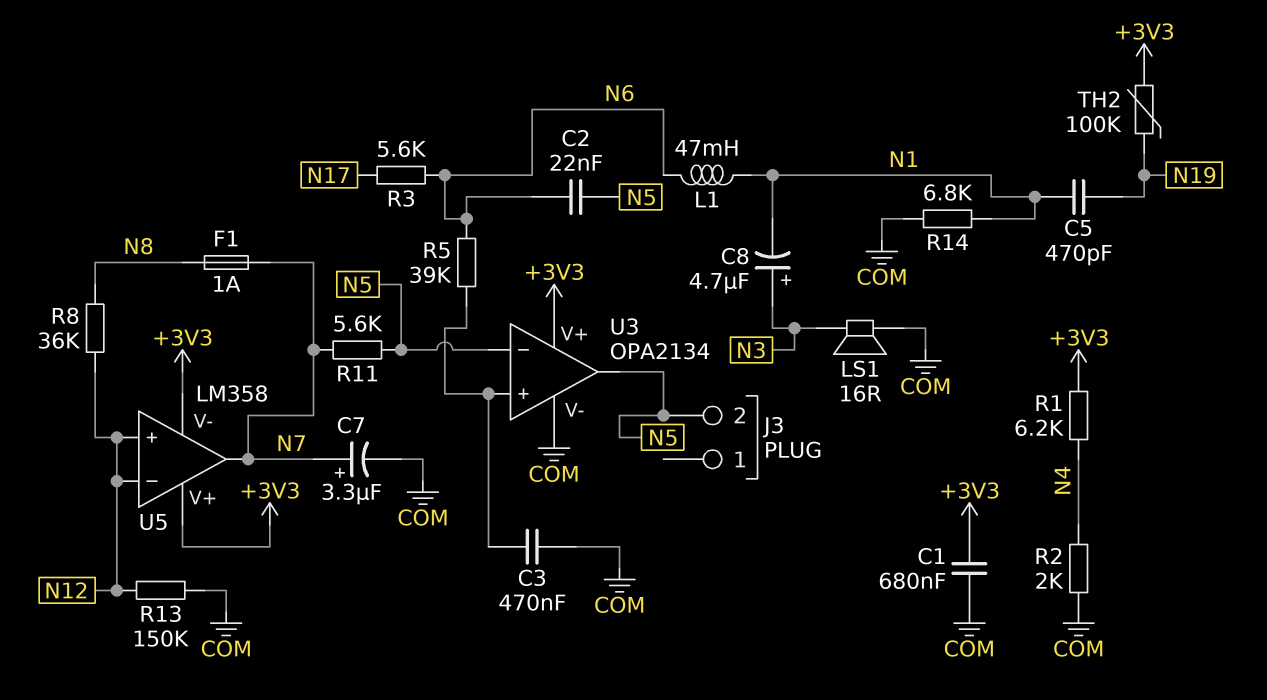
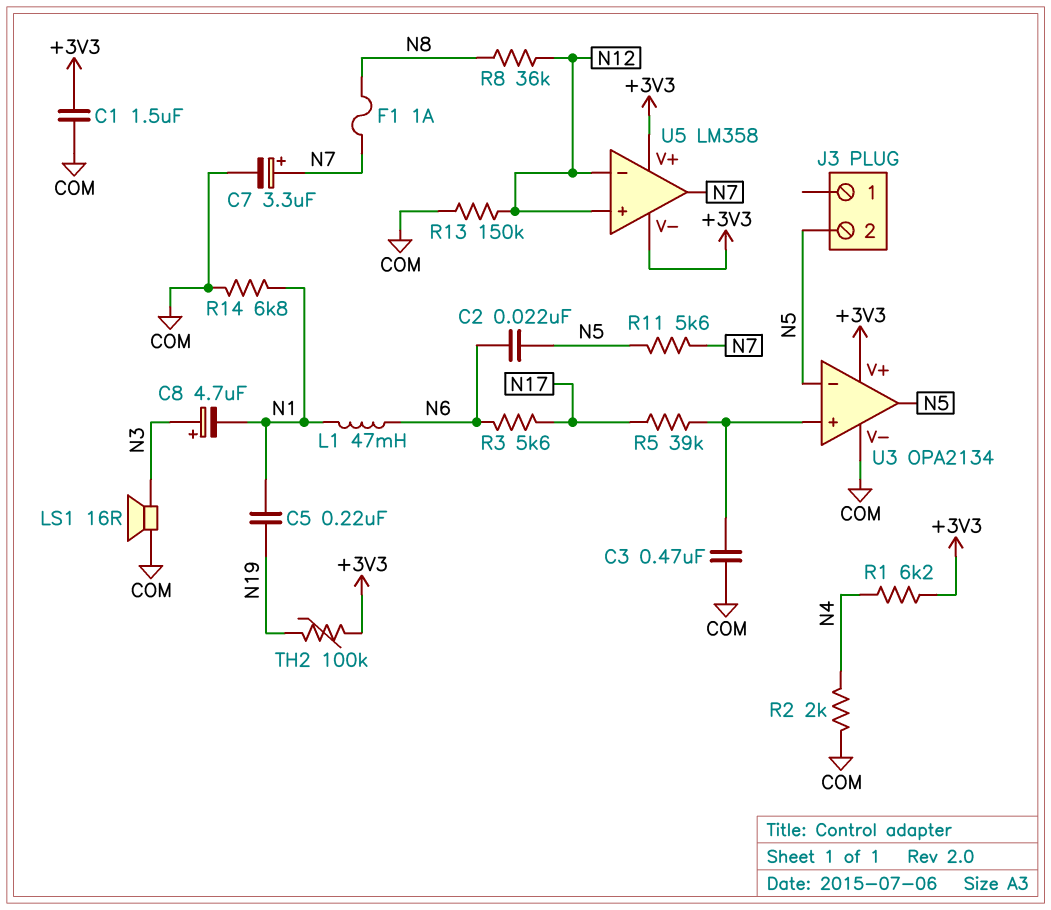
C1: 680nF (+3V3, COM) -> 1.5uF (+3V3, COM)
C5: 470pF (N1, N19) -> 220nF (N1, N19)
R5: 39k (N6, U3/in+) -> 39k (N17, U3/in+)

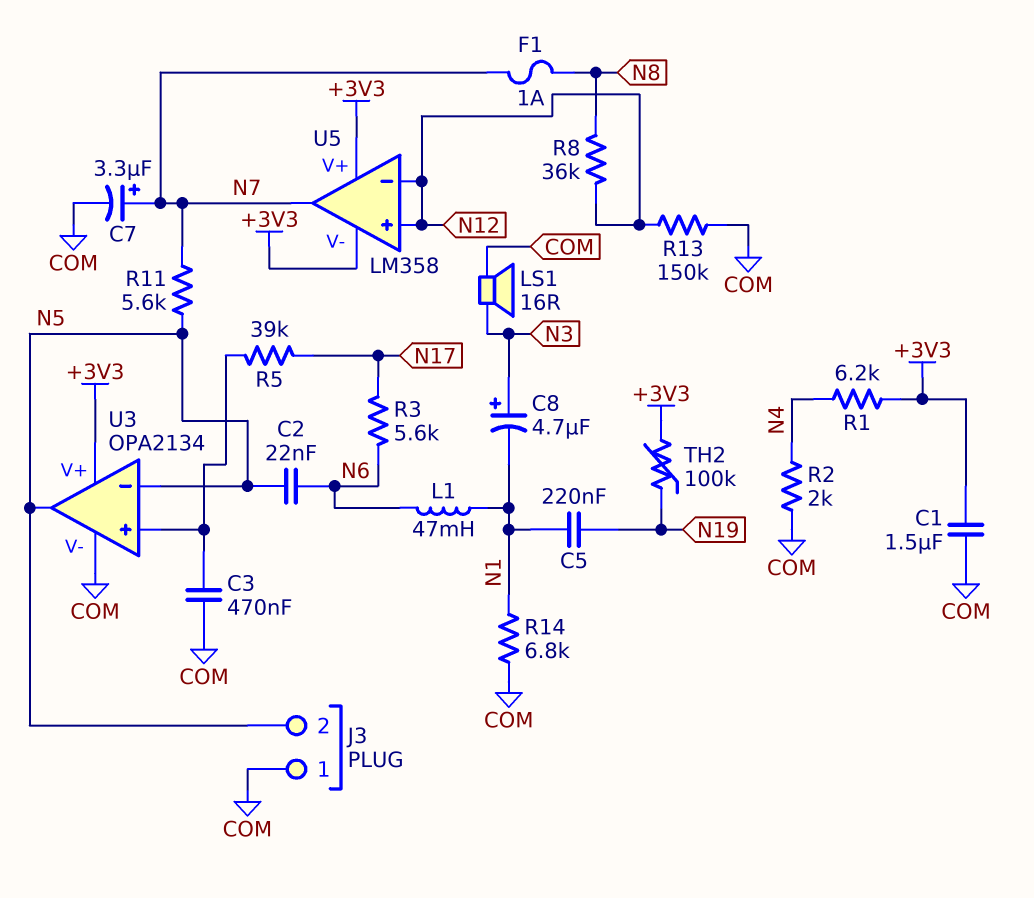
J3 pin 1: none -> COM

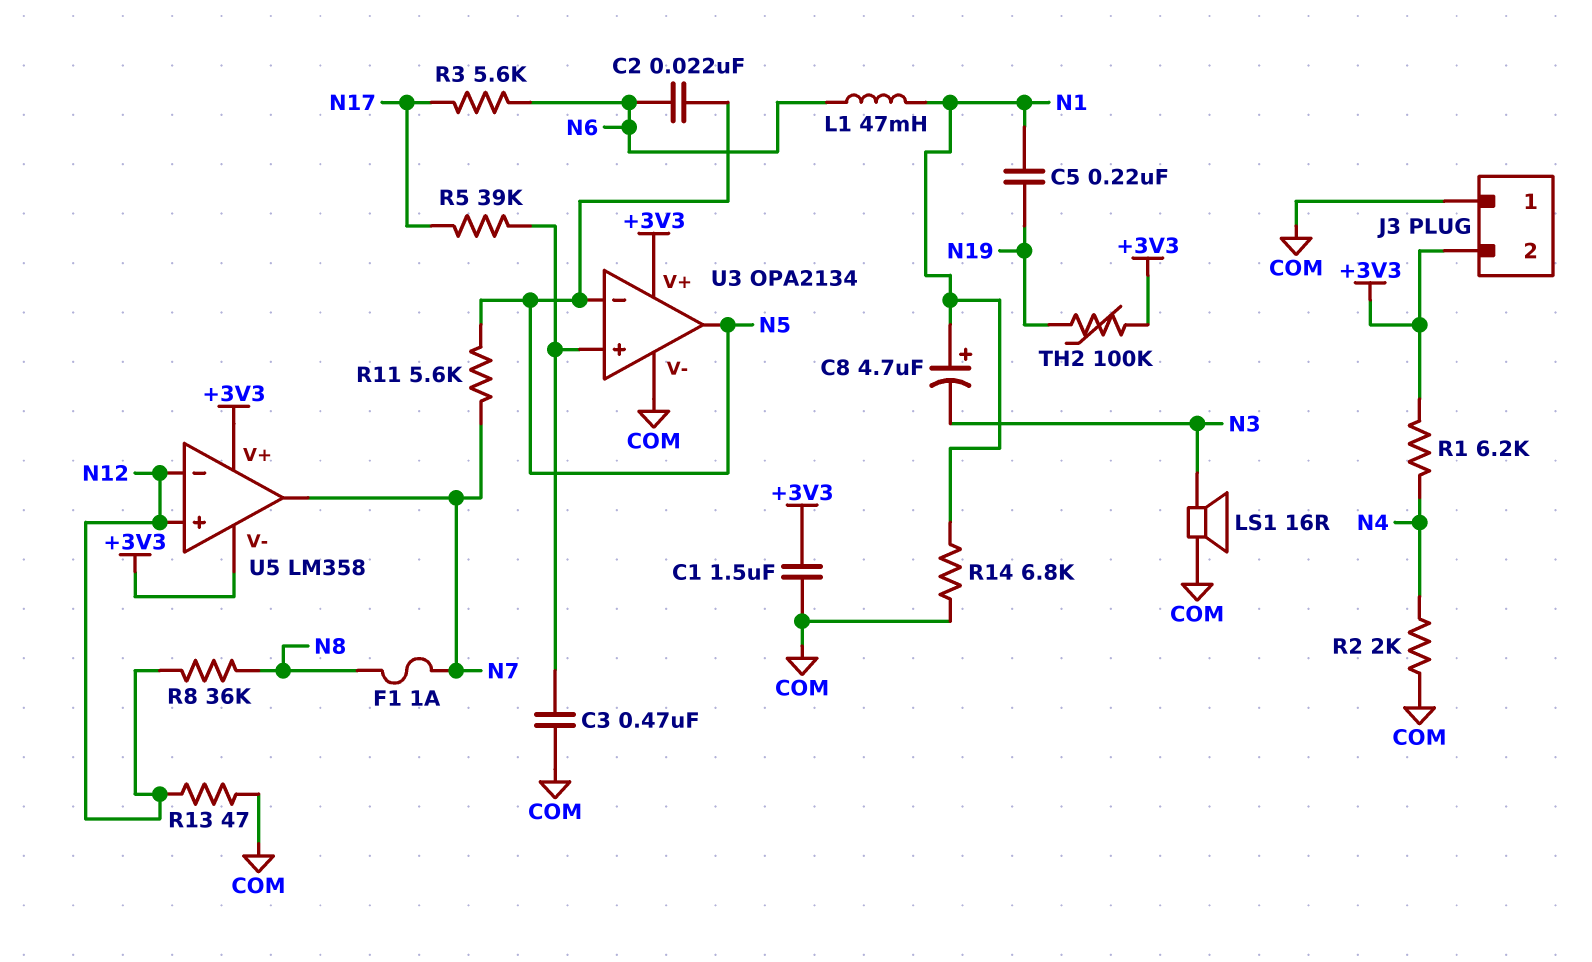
C7: 3.3uF (plus N7, minus COM) -> none
C8: 4.7uF (plus N3, minus N1) -> 4.7uF (plus N1, minus N3)
J3 pin 2: N5 -> +3V3
R13: 150k (COM, N12) -> 47 (COM, N12)

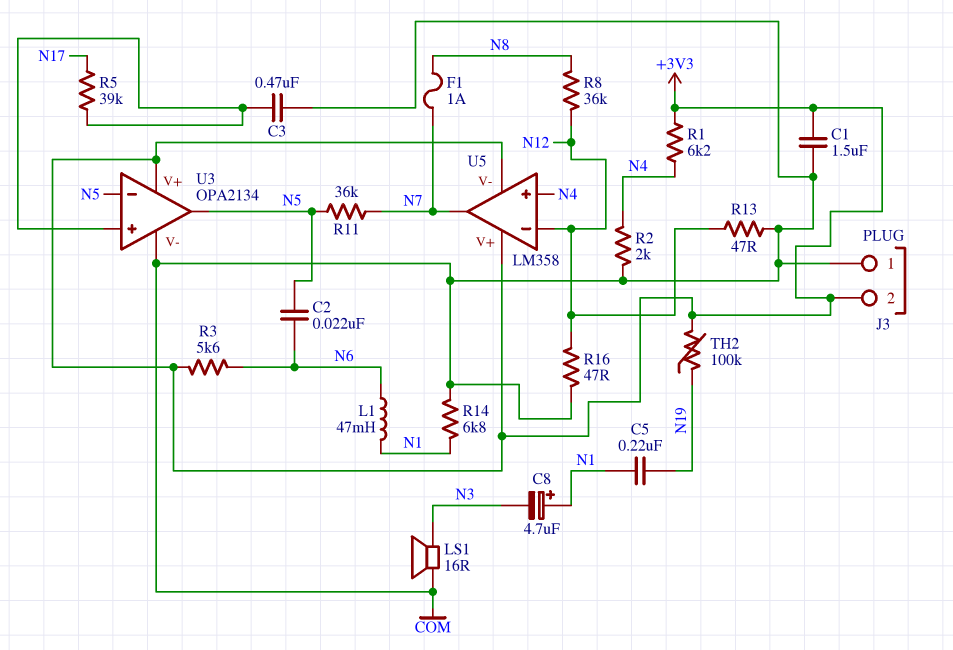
R3: 5.6k (N6, N17) -> 5.6k (+3V3, N6)
R11: 5.6k (N5, N7) -> 36k (N5, N7)
R16: none -> 47 (COM, N12)
U5 pin in+: N12 -> N4

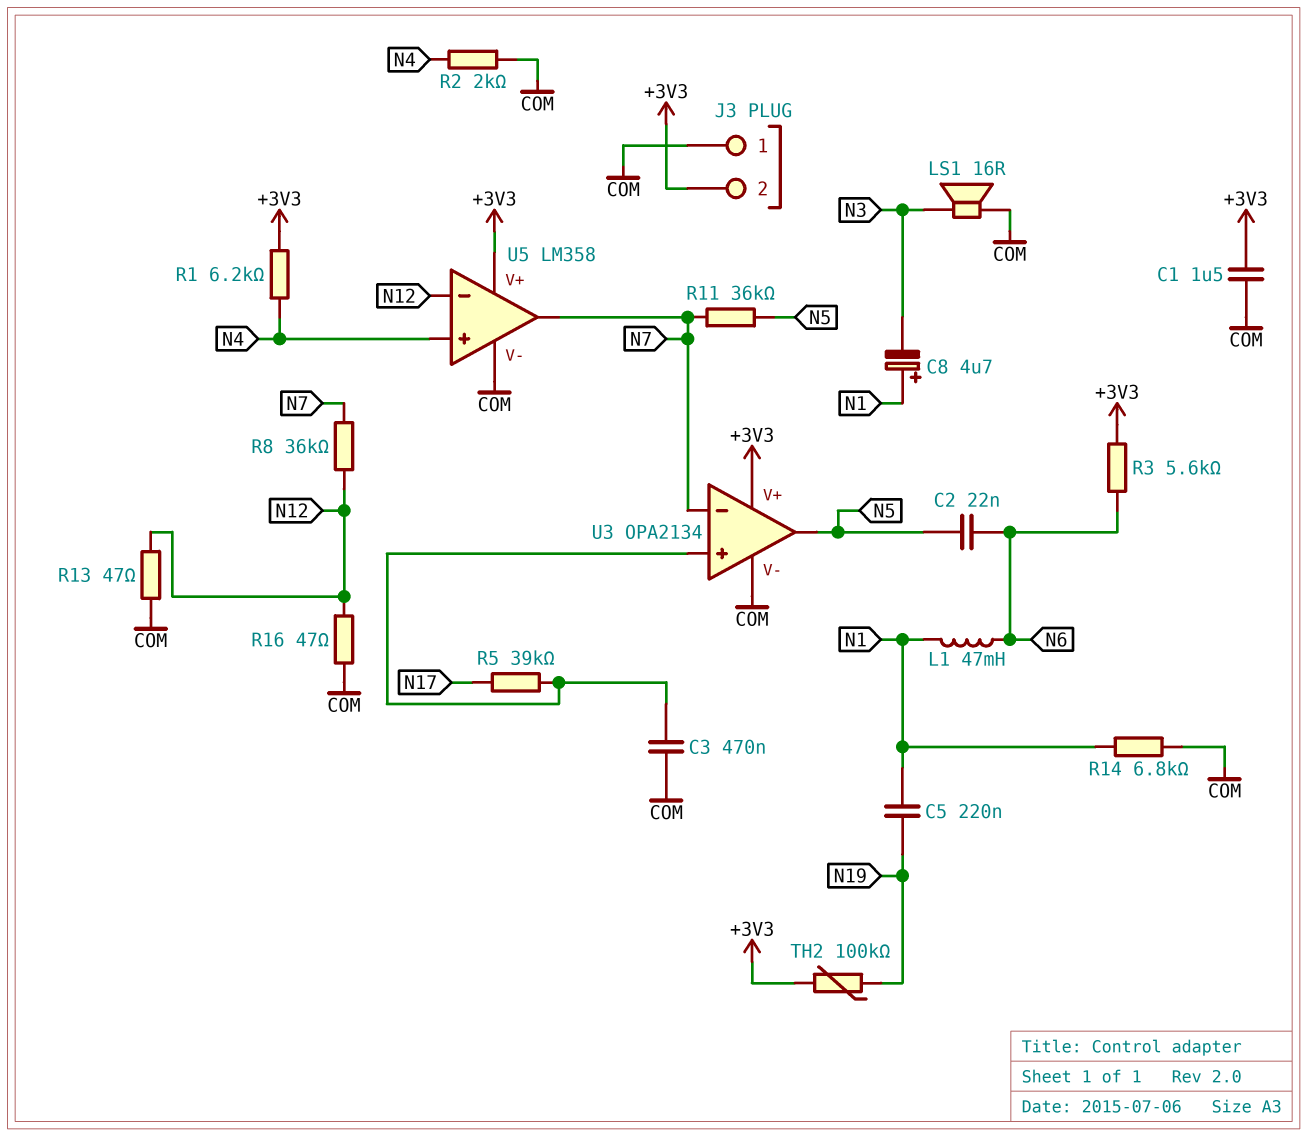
F1: 1A (N7, N8) -> none
R8: 36k (N8, N12) -> 36k (N7, N12)
U3 pin in-: N5 -> N7
U5 pin V-: +3V3 -> COM

